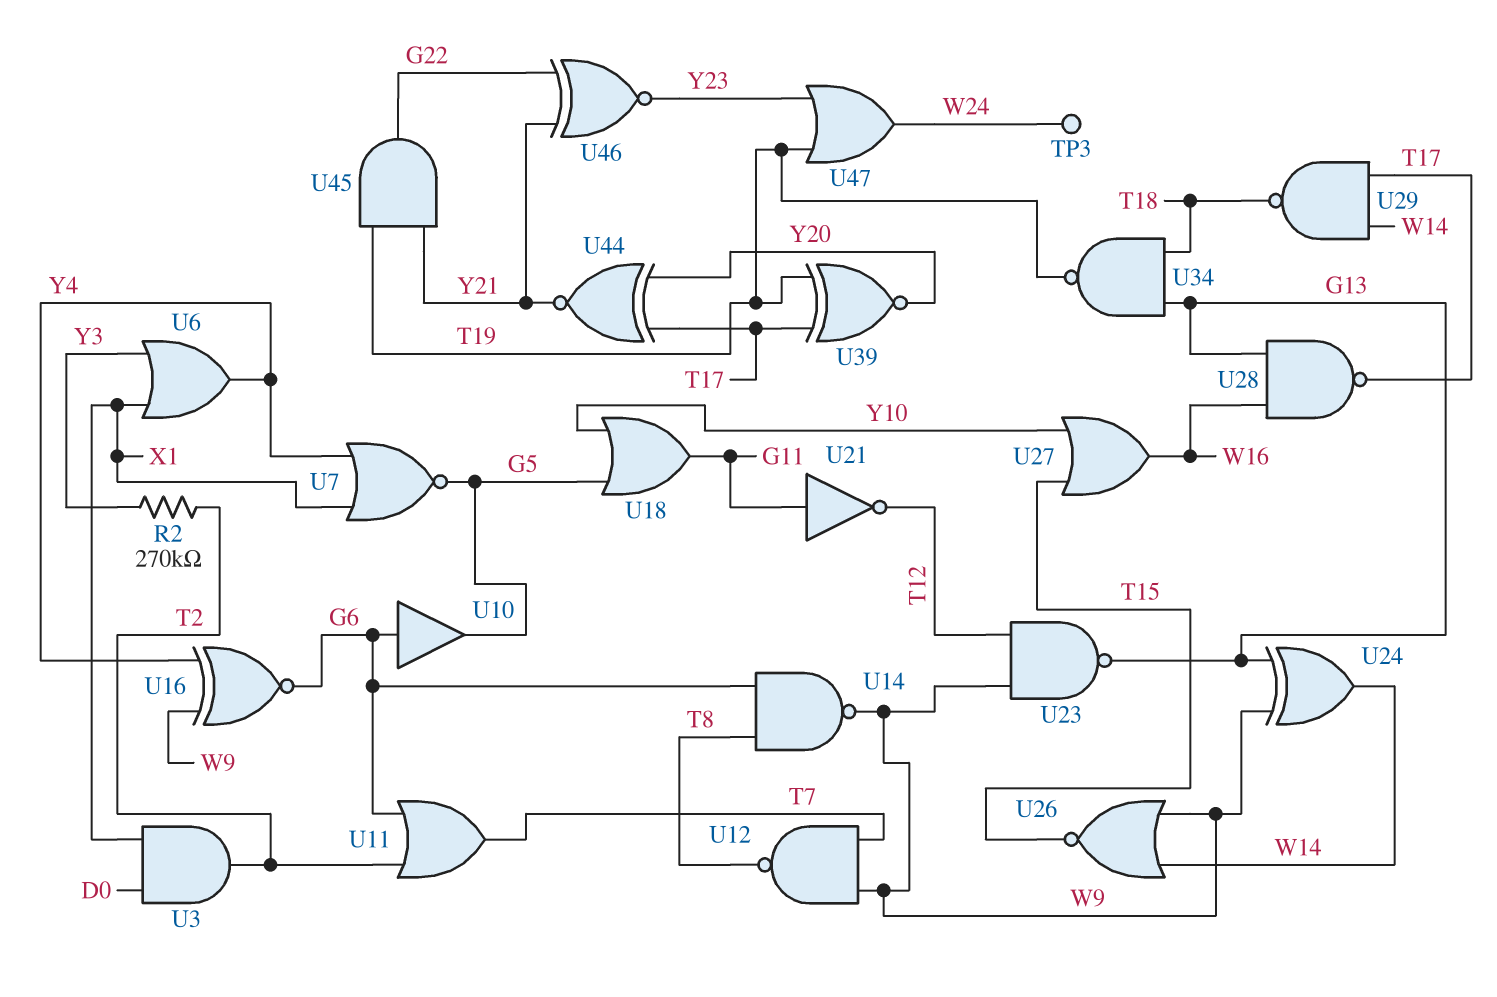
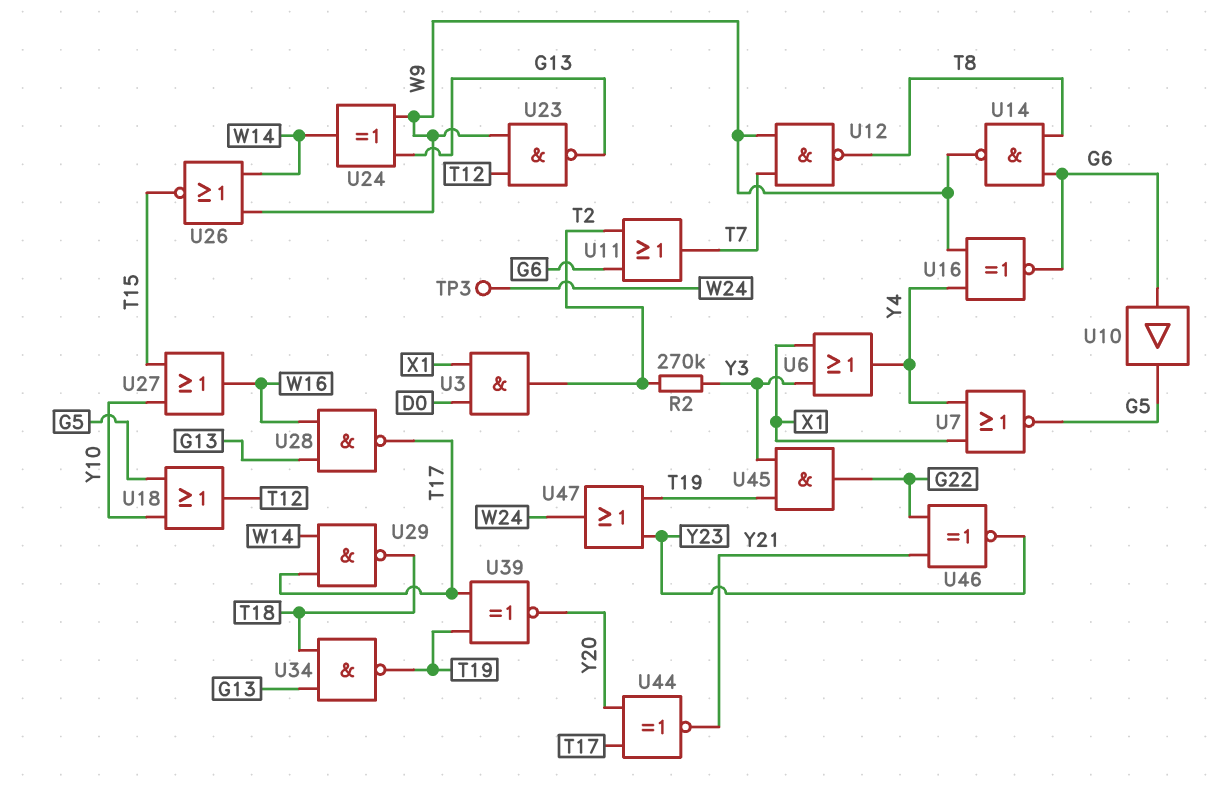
U18: OR (in G5, in Y10, out G11) -> OR (in G5, in Y10, out T12)
U21: NOT (in G11, out T12) -> none
U45: AND (in T19, in Y21, out G22) -> AND (in T19, in Y3, out G22)

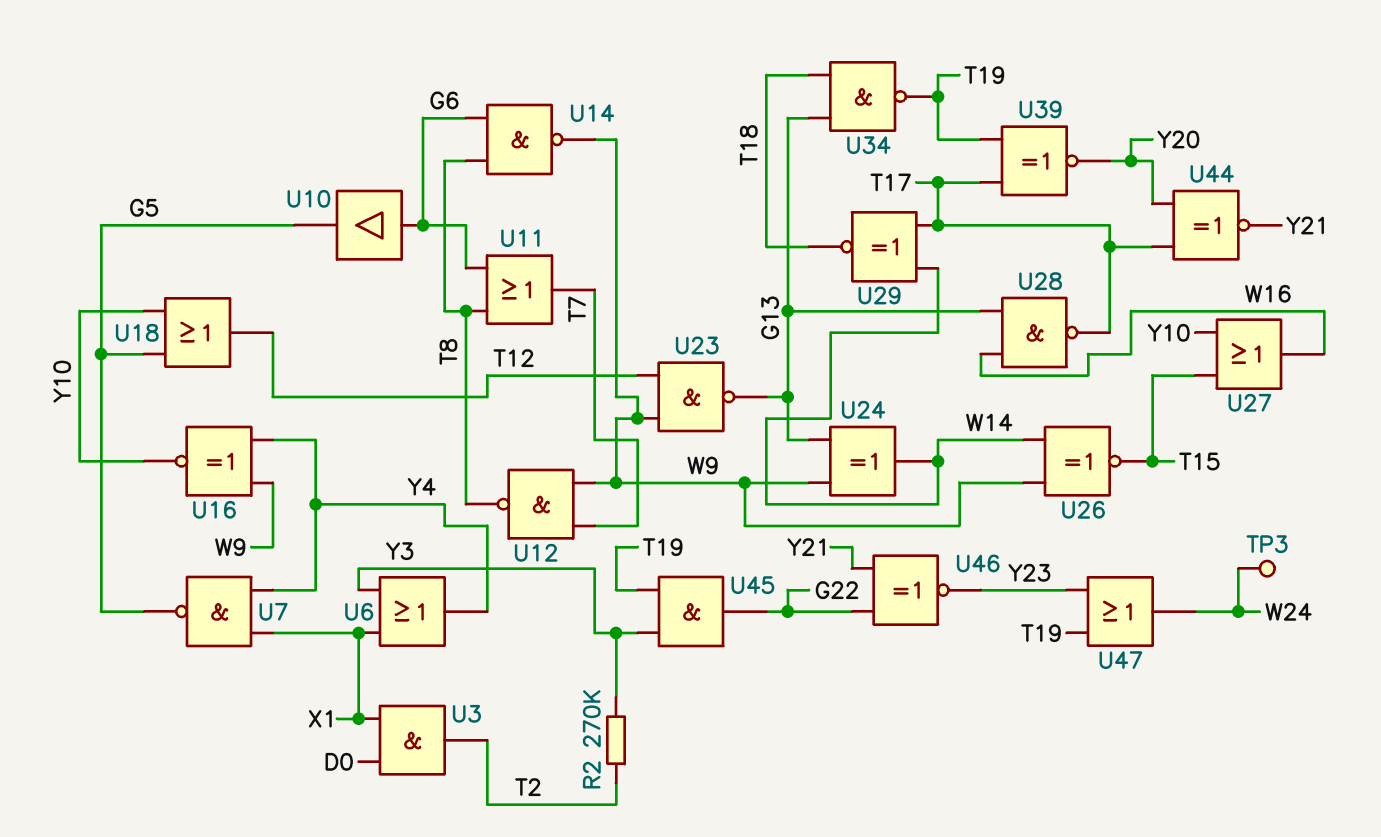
U7: NOR (in X1, in Y4, out G5) -> NAND (in X1, in Y4, out G5)
U11: OR (in G6, in T2, out T7) -> OR (in G6, in T8, out T7)
U16: XNOR (in W9, in Y4, out G6) -> XNOR (in W9, in Y4, out Y10)
U26: NOR (in W9, in W14, out T15) -> XNOR (in W9, in W14, out T15)
U29: NAND (in T17, in W14, out T18) -> XNOR (in T17, in W14, out T18)

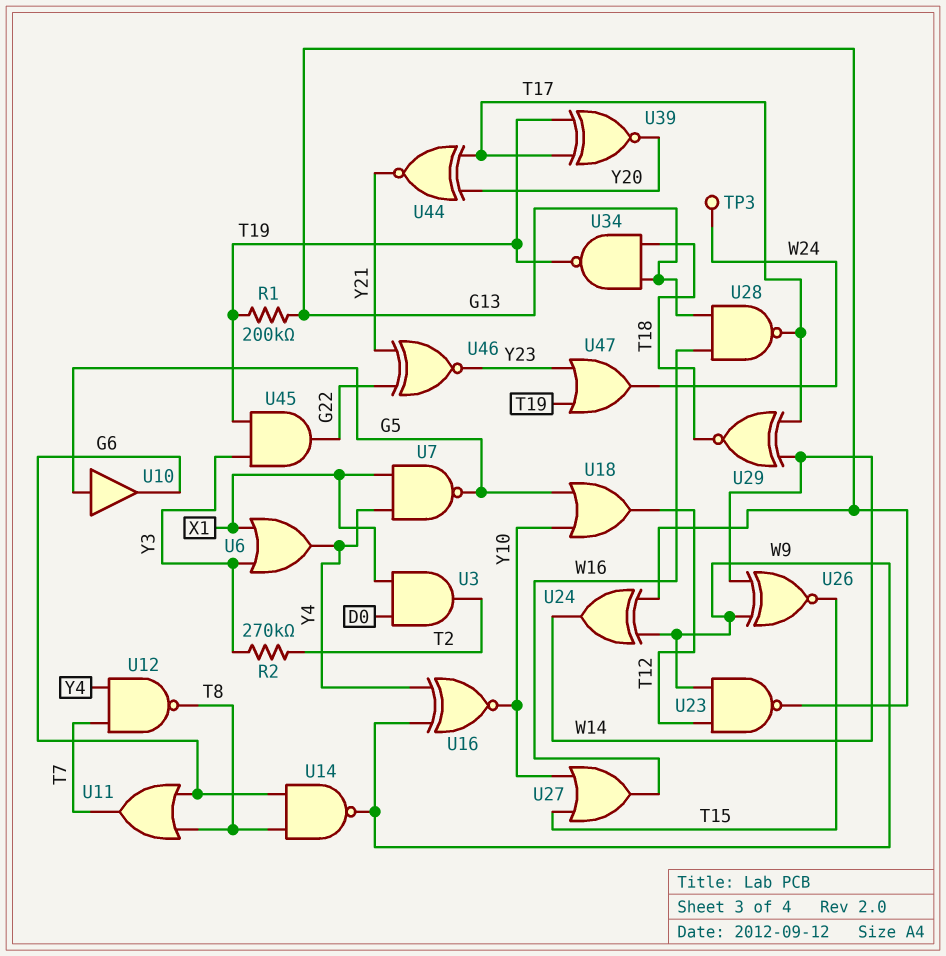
R1: none -> 200k (G13, T19)
U10: buffer (in G6, out G5) -> buffer (in G5, out G6)
U12: NAND (in T7, in W9, out T8) -> NAND (in T7, in Y4, out T8)

